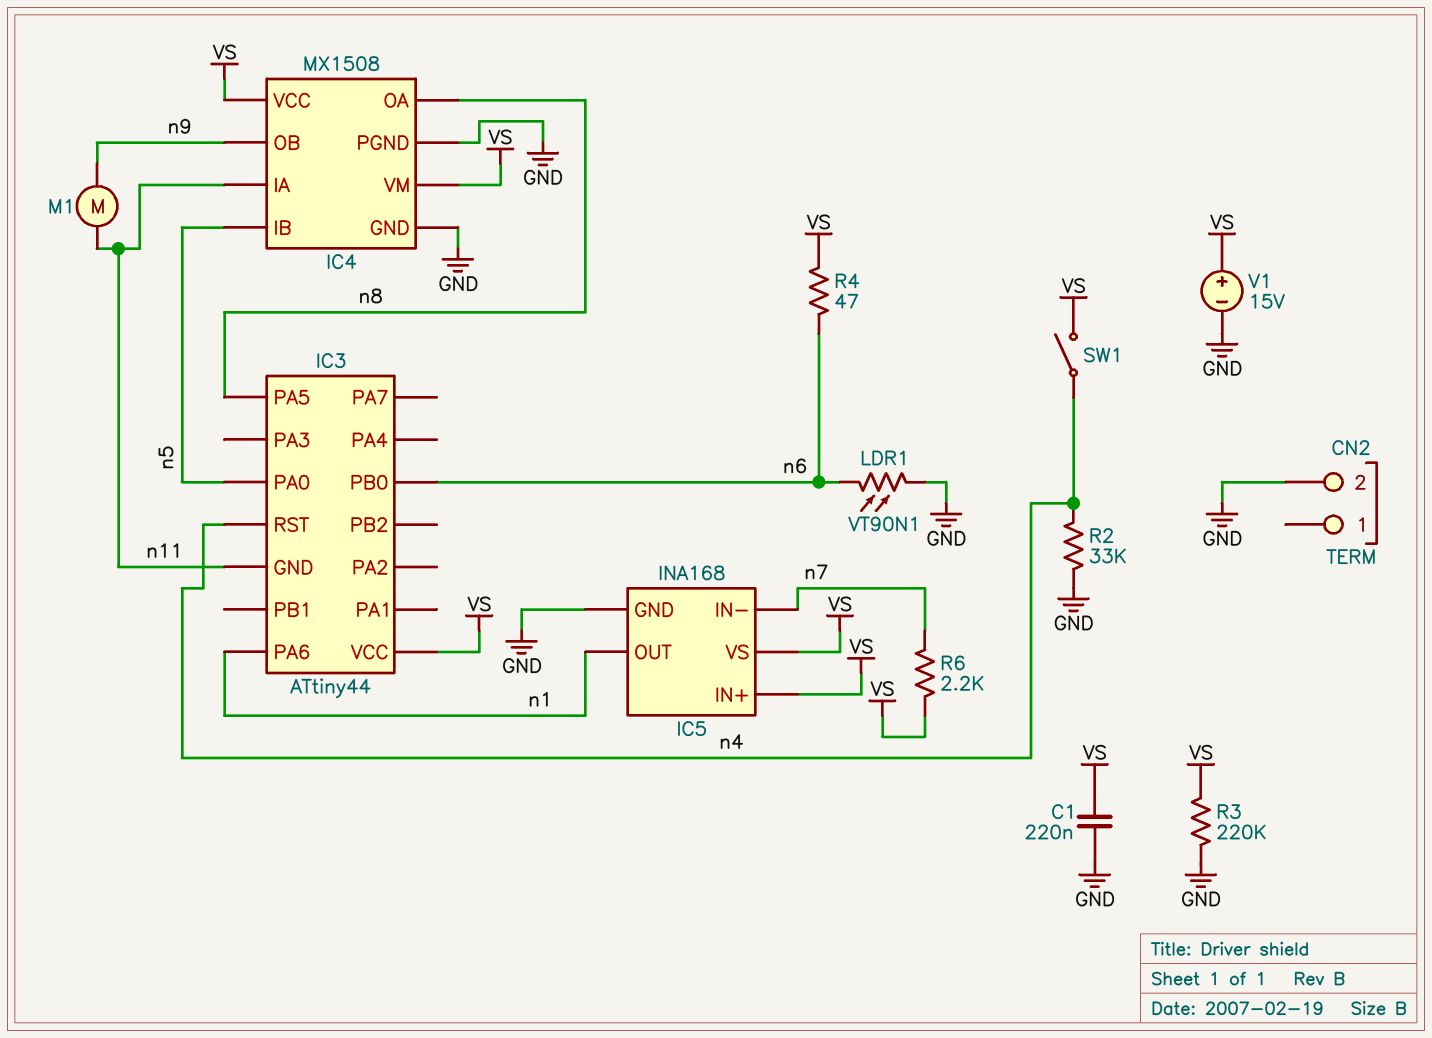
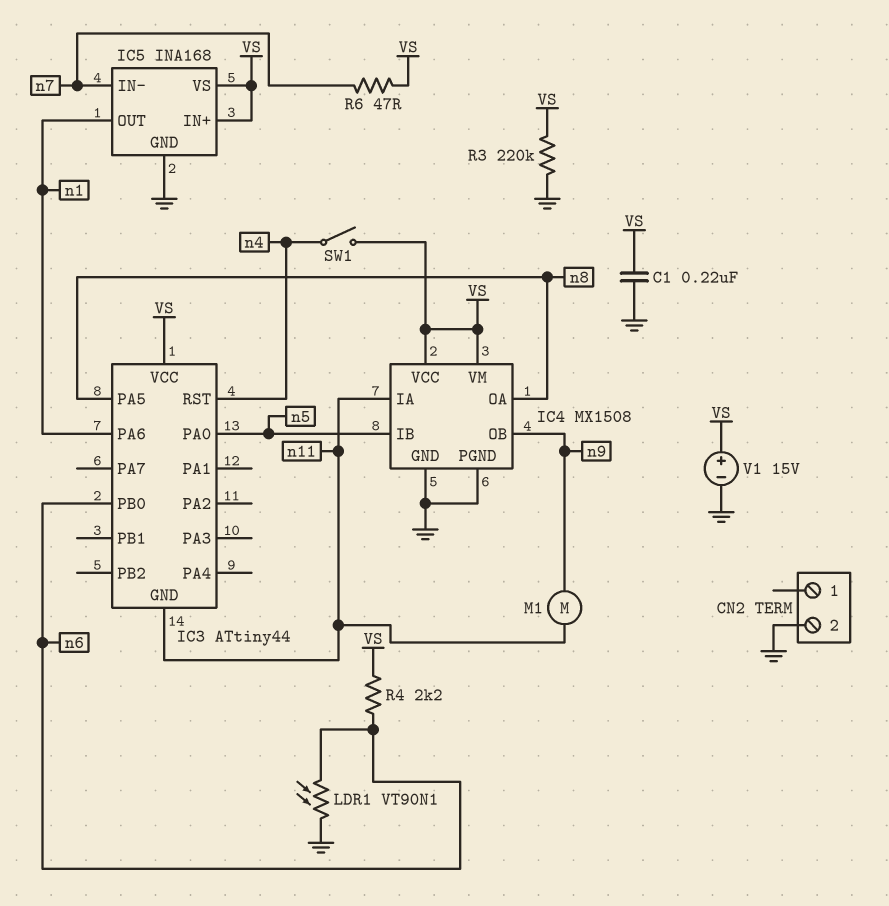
R2: 33k (GND, n4) -> none
R4: 47 (VS, n6) -> 2.2k (VS, n6)
R6: 2.2k (VS, n7) -> 47 (VS, n7)

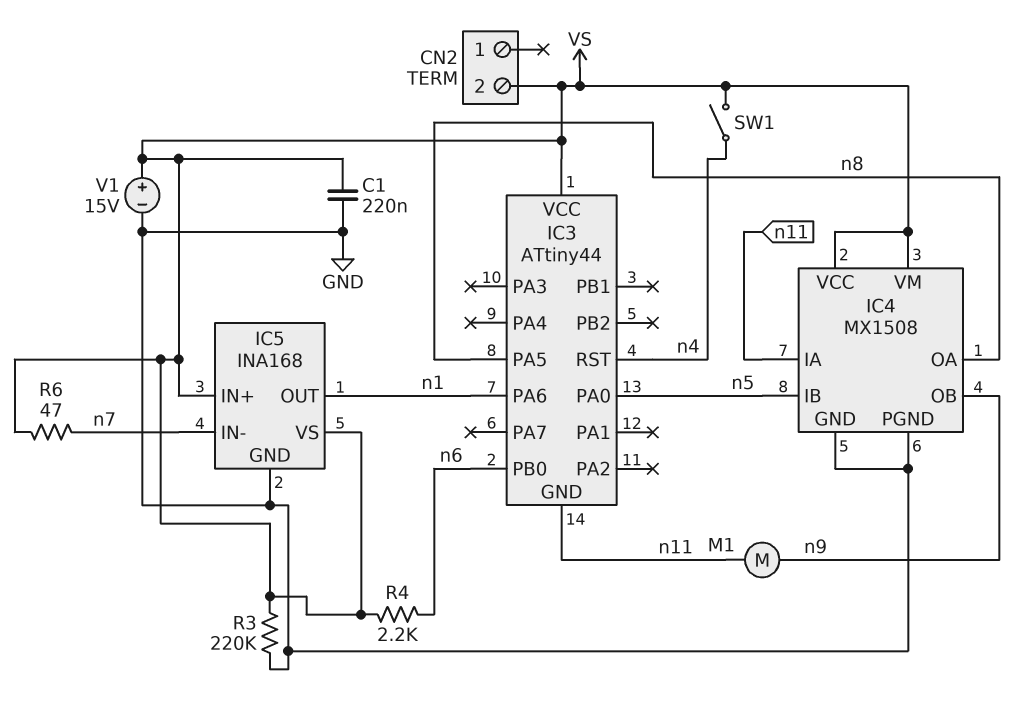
CN2 pin 2: GND -> VS
LDR1: VT90N1 (GND, n6) -> none

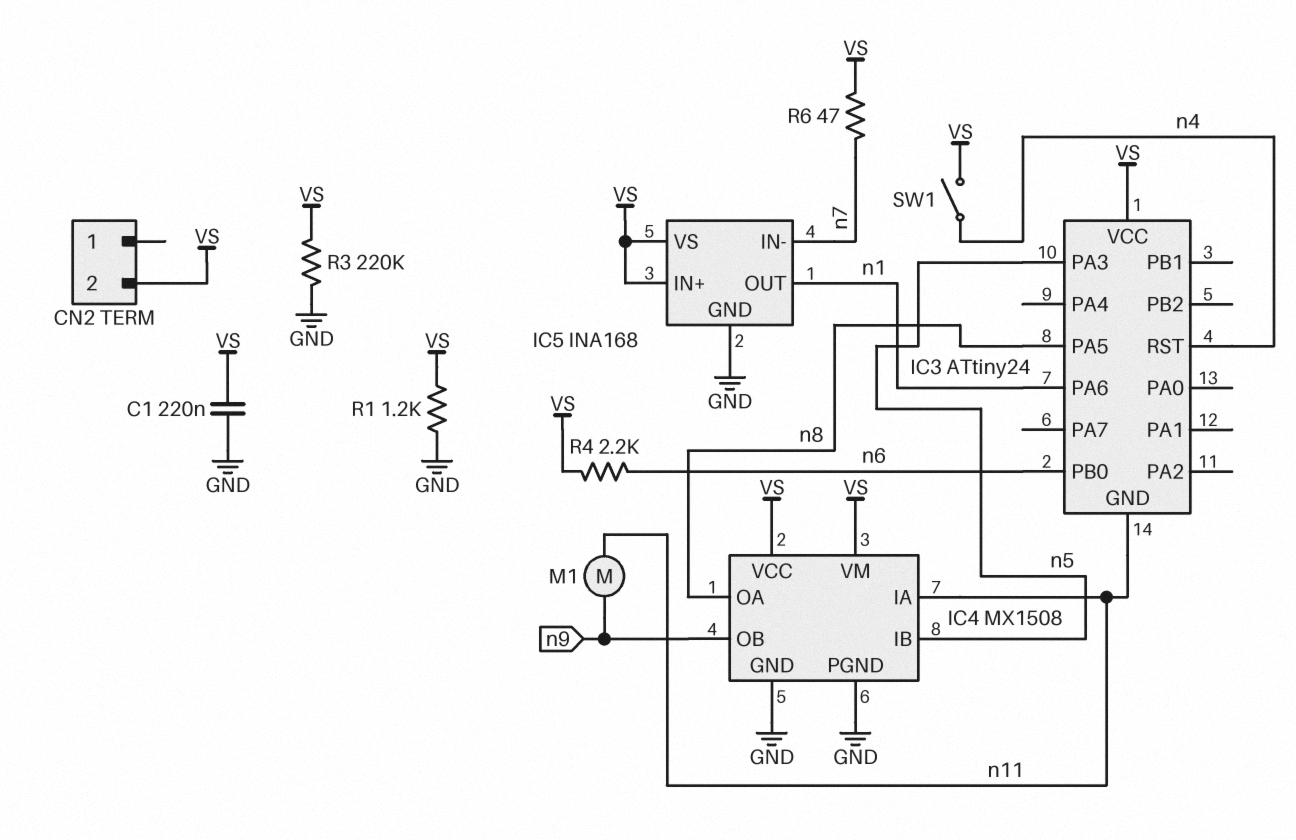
IC3: ATtiny44 -> ATtiny24
IC3 pin PA0: n5 -> none
IC3 pin PA3: none -> n5
R1: none -> 1.2k (GND, VS)
V1: 15V (plus VS, minus GND) -> none

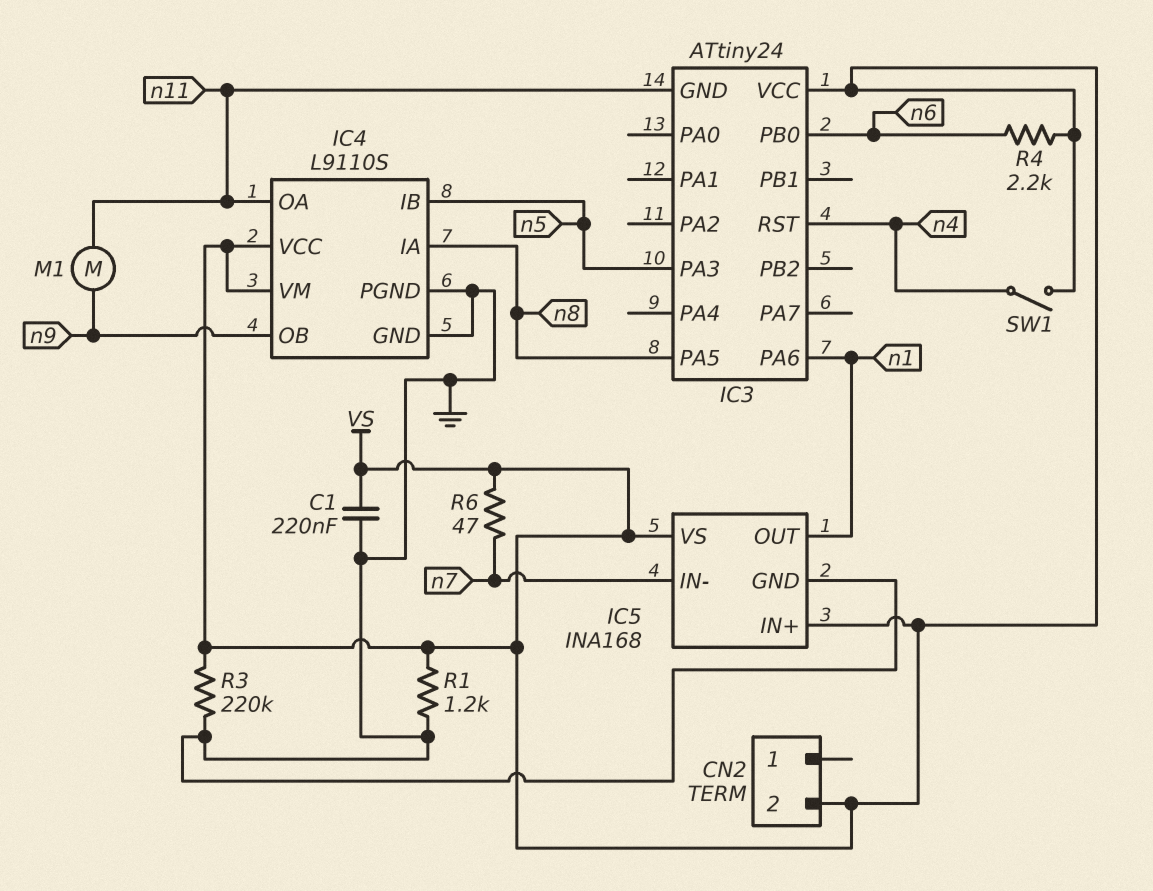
IC4: MX1508 -> L9110S
IC4 pin IA: n11 -> n8
IC4 pin OA: n8 -> n11

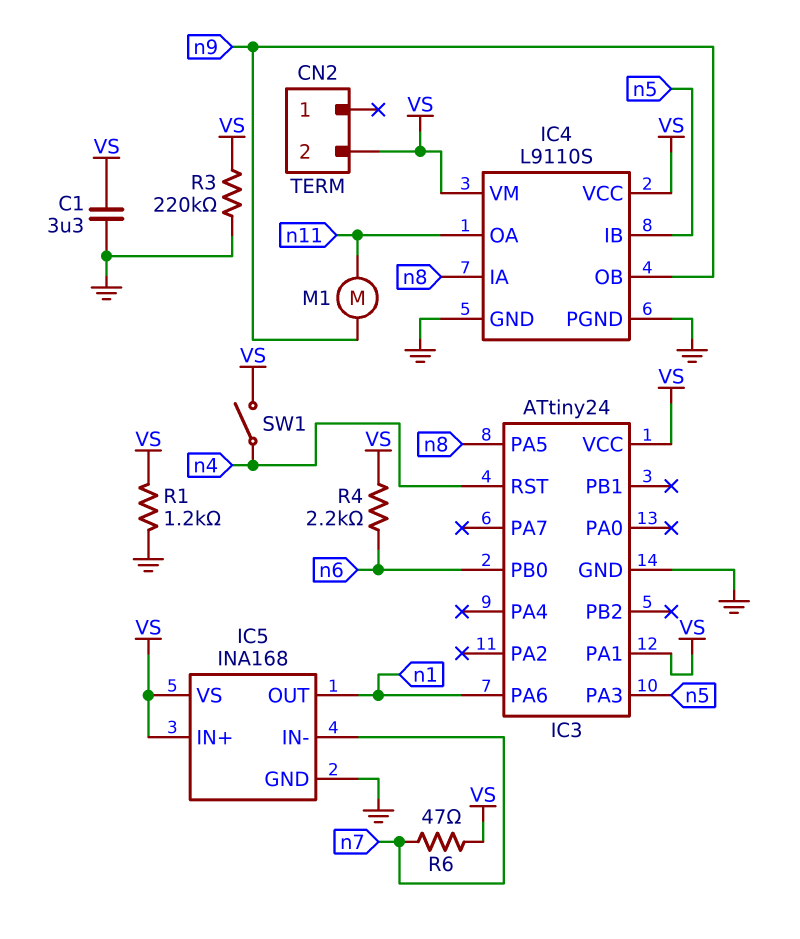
C1: 220nF (GND, VS) -> 3.3uF (GND, VS)
IC3 pin GND: n11 -> GND
IC3 pin PA1: none -> VS

